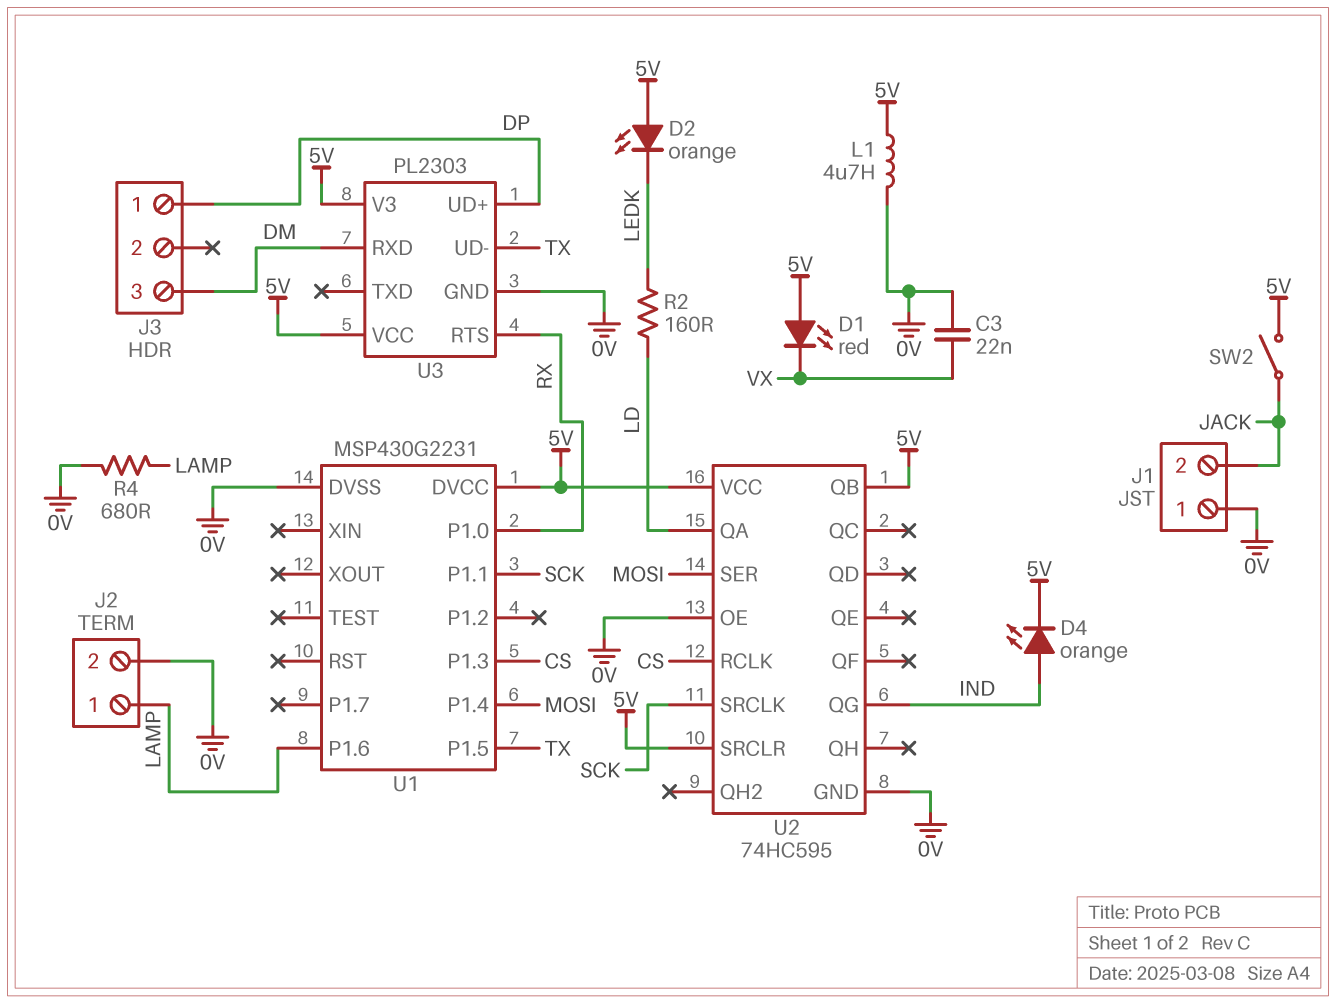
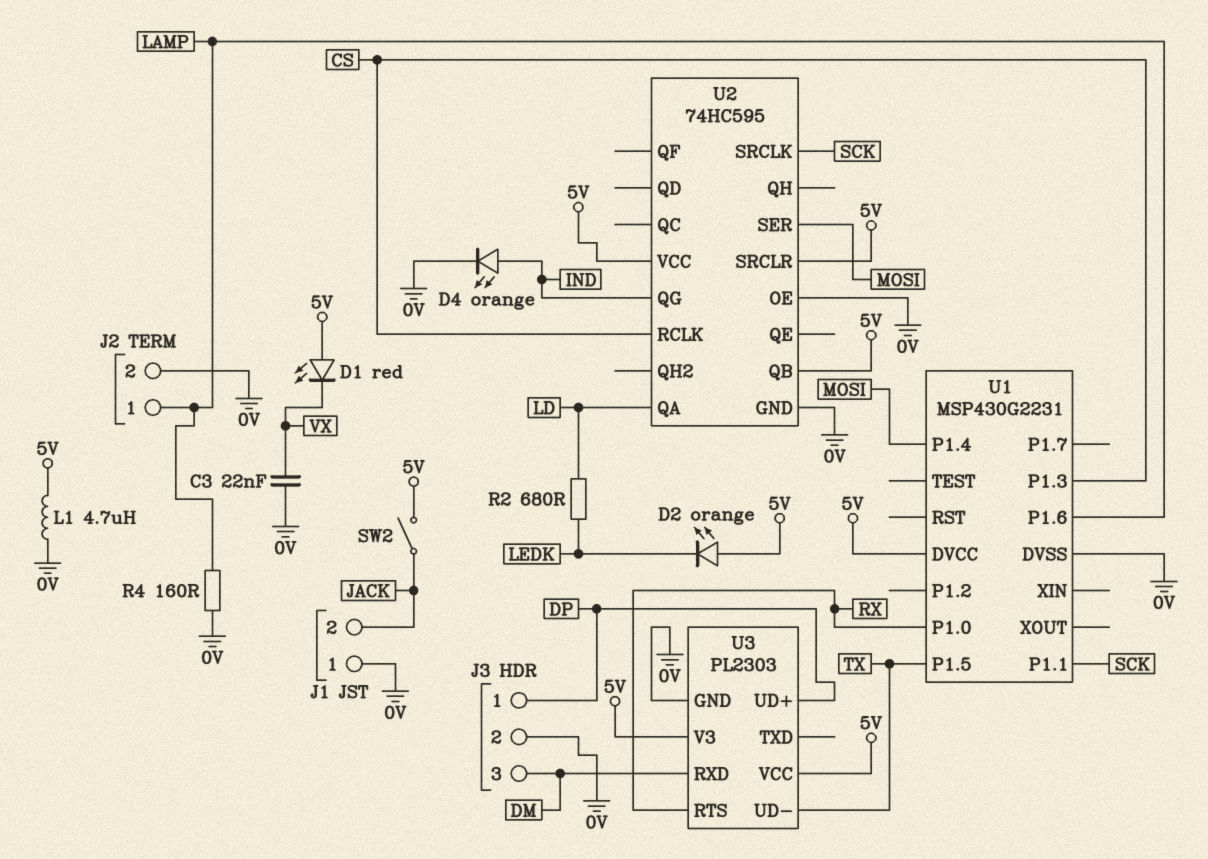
D4: LED orange (A IND, K 5V) -> LED orange (A IND, K 0V)
J3 pin 2: none -> 0V
R2: 160 (LD, LEDK) -> 680 (LD, LEDK)
R4: 680 (0V, LAMP) -> 160 (0V, LAMP)

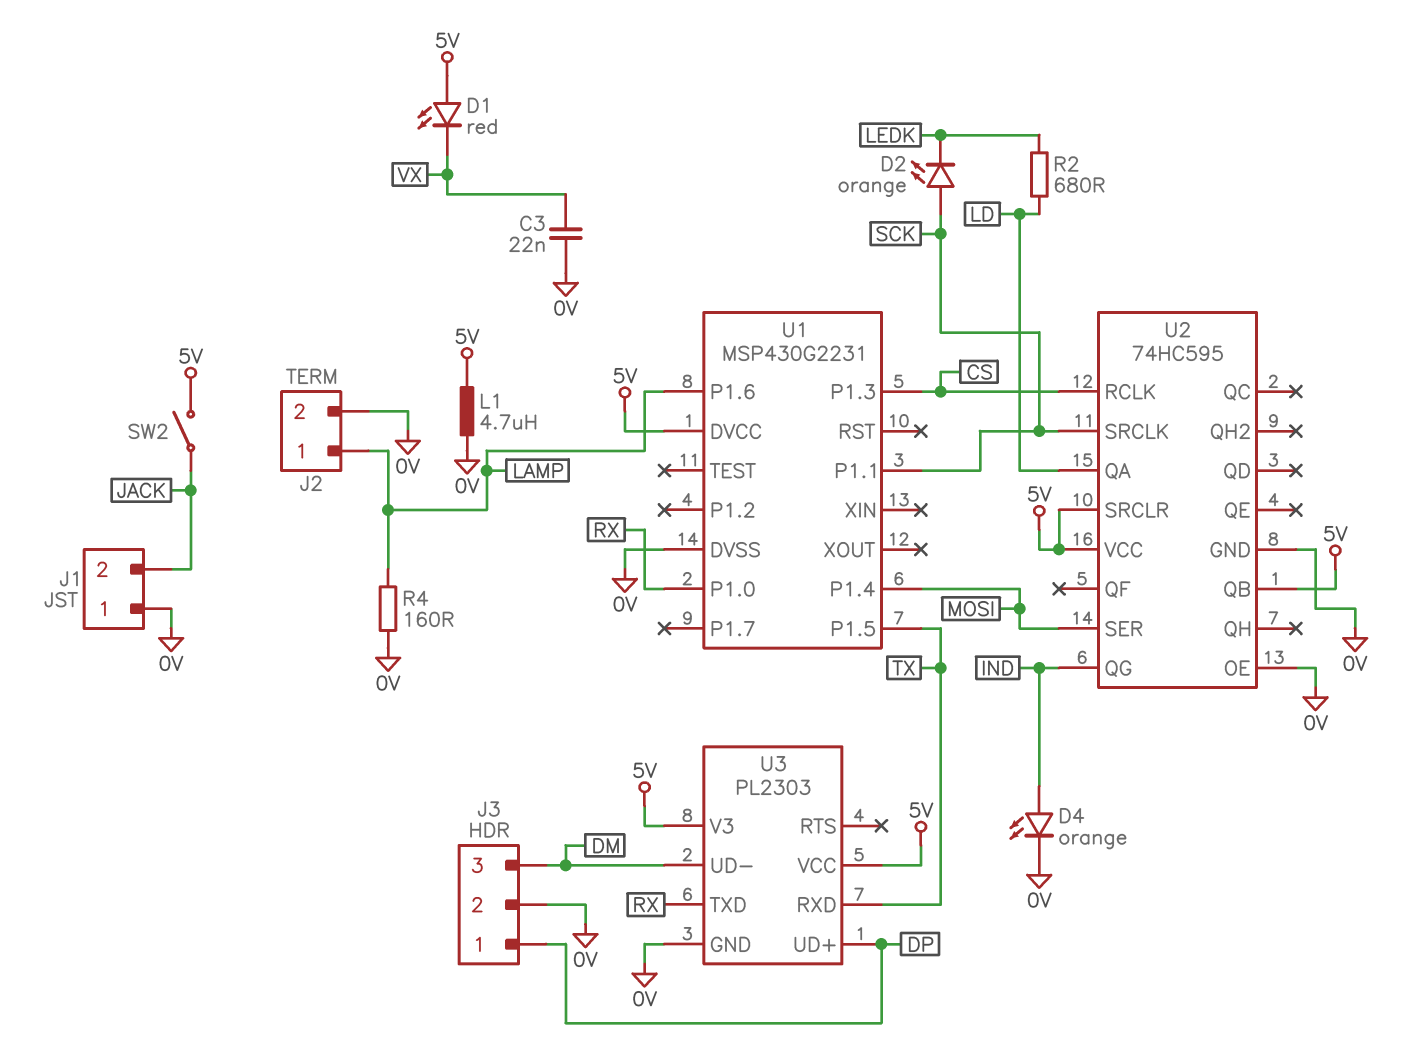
D2: LED orange (A 5V, K LEDK) -> LED orange (A SCK, K LEDK)
U3 pin RTS: RX -> none
U3 pin RXD: DM -> TX
U3 pin TXD: none -> RX
U3 pin UD-: TX -> DM

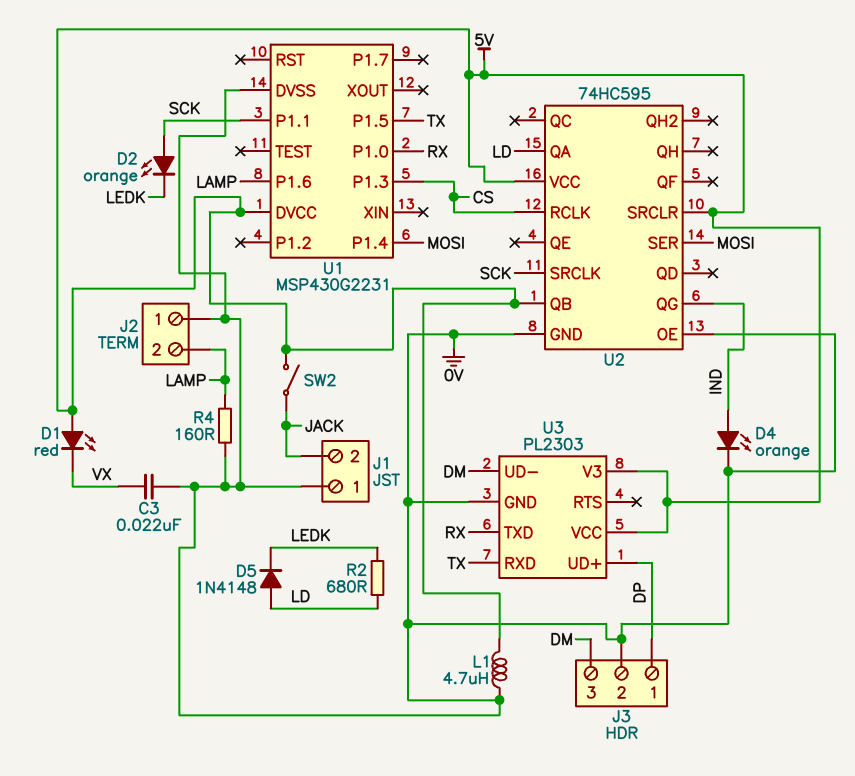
D5: none -> diode 1N4148 (A LD, K LEDK)
J2 pin 1: LAMP -> 0V
J2 pin 2: 0V -> LAMP

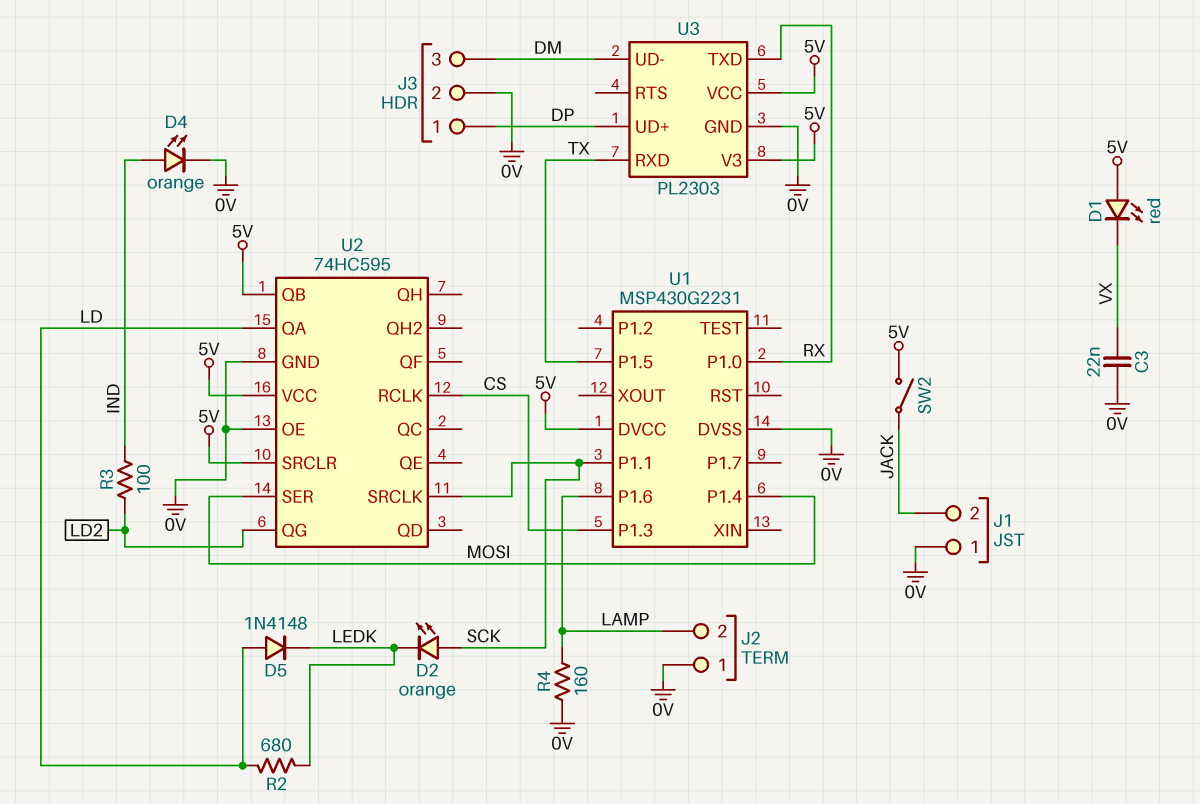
L1: 4.7uH (0V, 5V) -> none
R3: none -> 100 (IND, LD2)
U2 pin QG: IND -> LD2

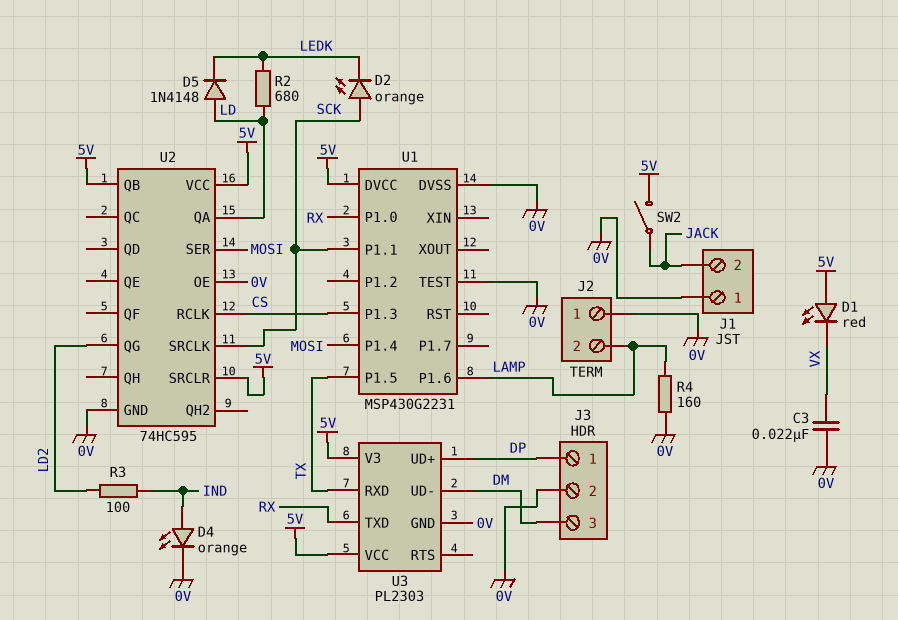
U1 pin TEST: none -> 0V

